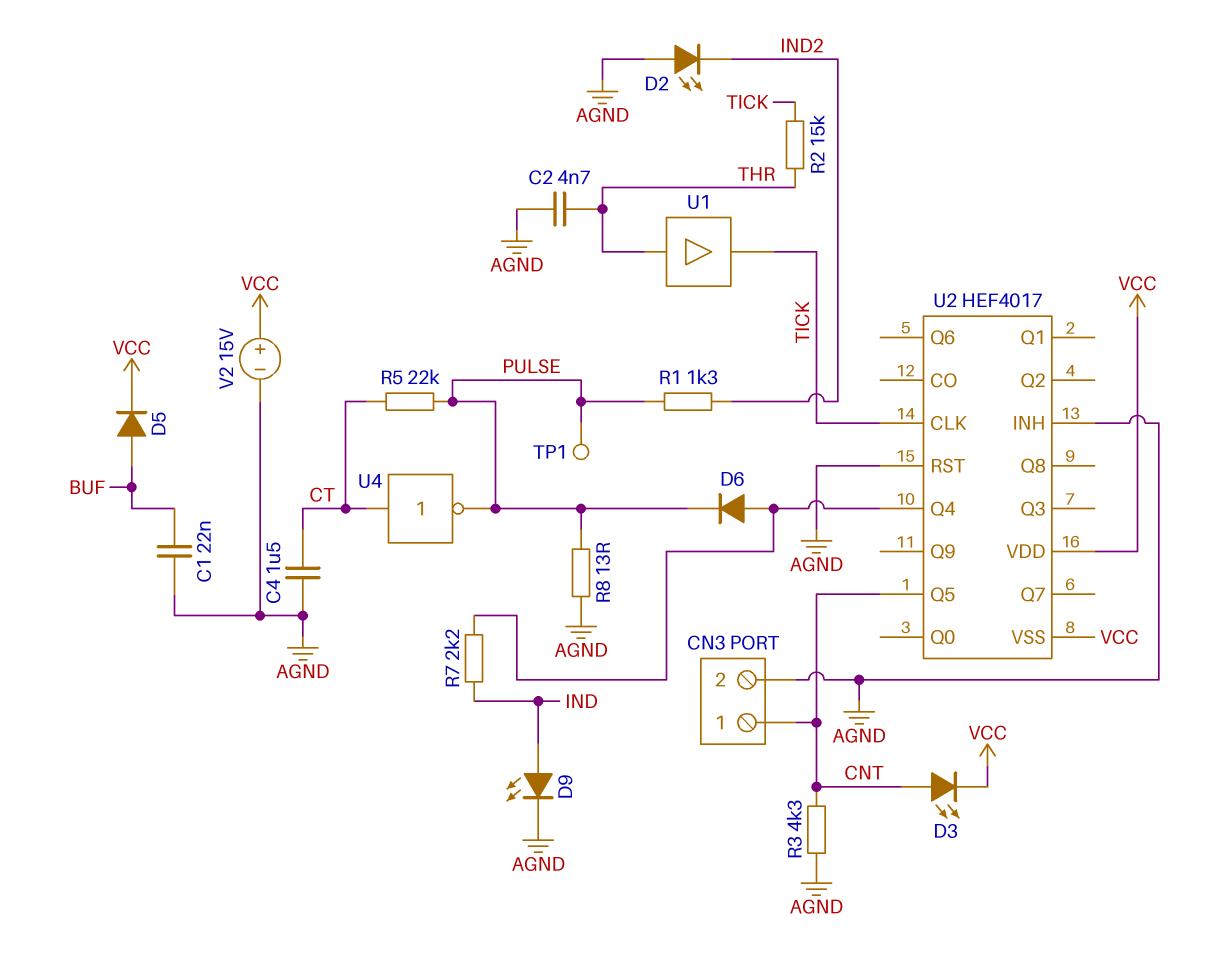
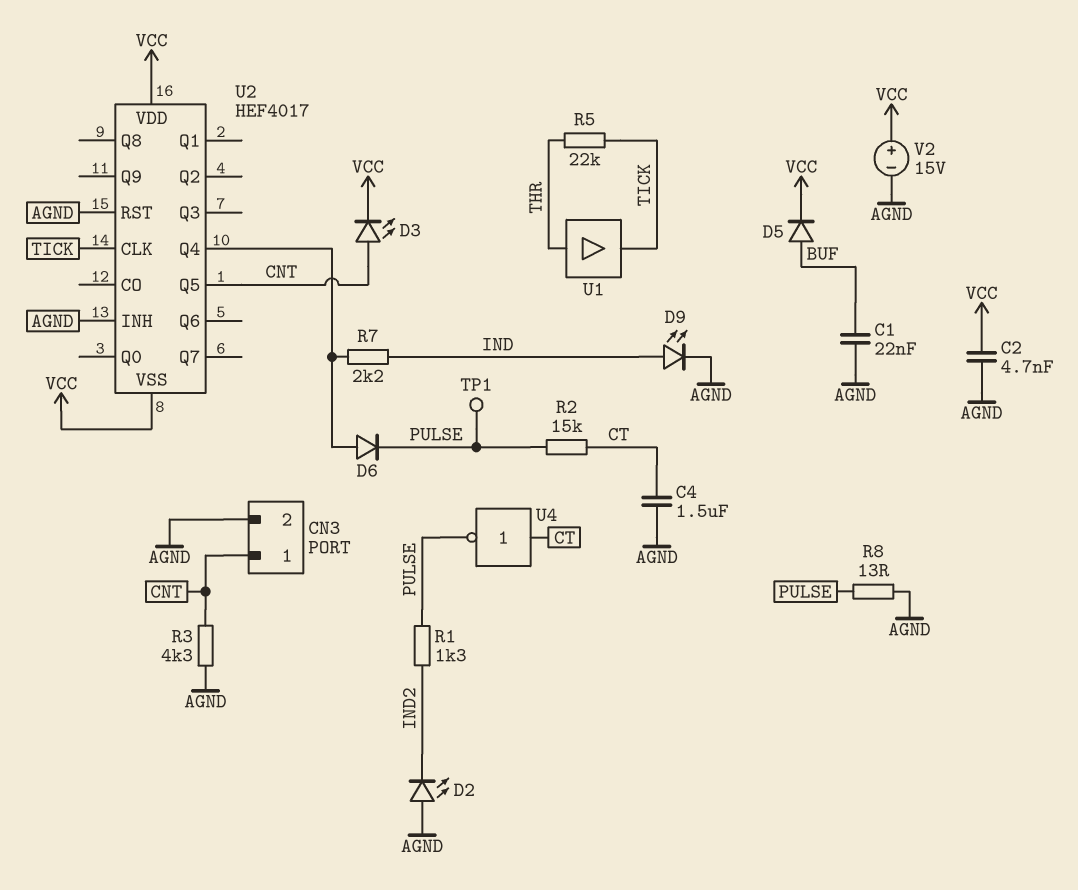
C2: 4.7nF (AGND, THR) -> 4.7nF (AGND, VCC)
R2: 15k (THR, TICK) -> 15k (CT, PULSE)
R5: 22k (CT, PULSE) -> 22k (THR, TICK)

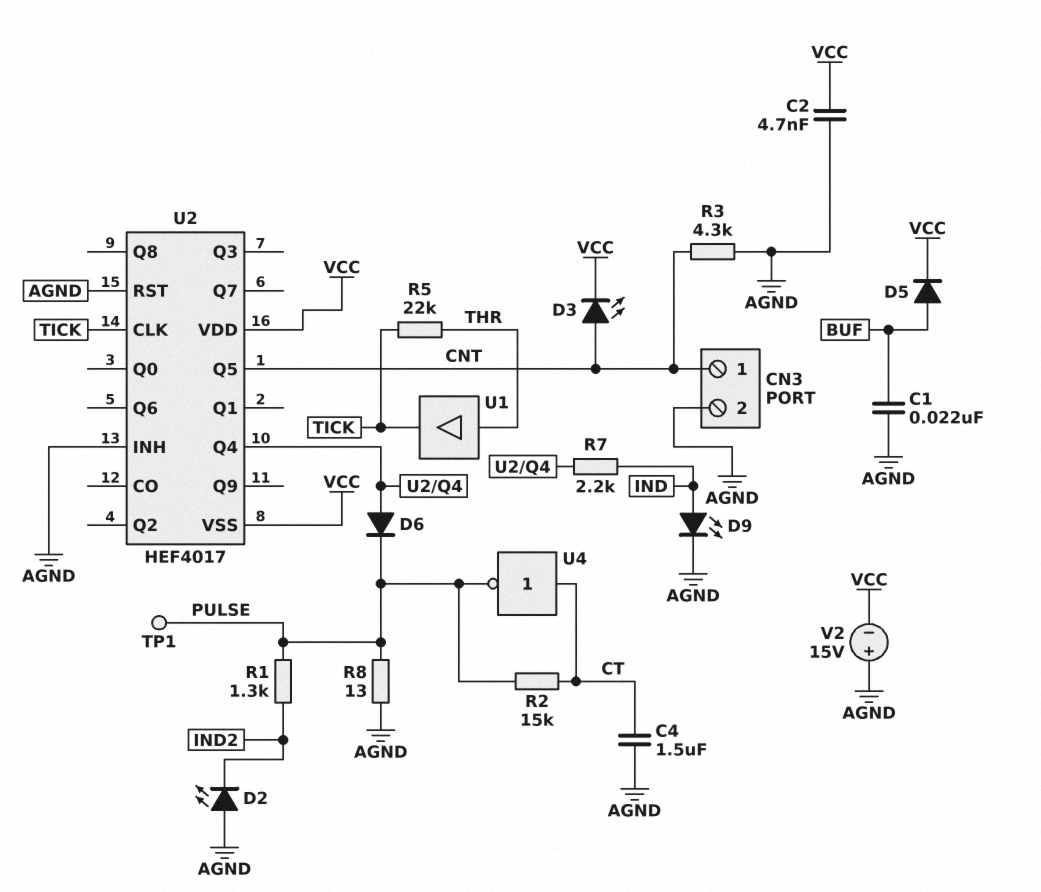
V2: 15V (plus VCC, minus AGND) -> 15V (plus AGND, minus VCC)

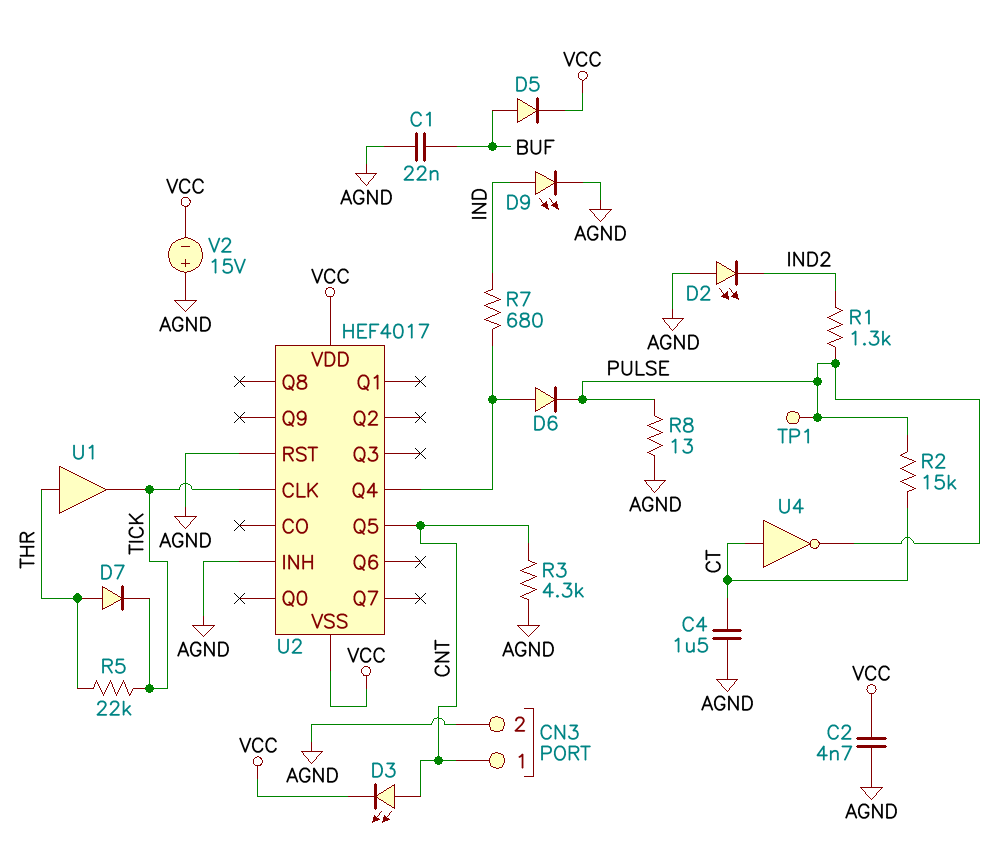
D7: none -> diode (A THR, K TICK)
R7: 2.2k (IND, U2/Q4) -> 680 (IND, U2/Q4)

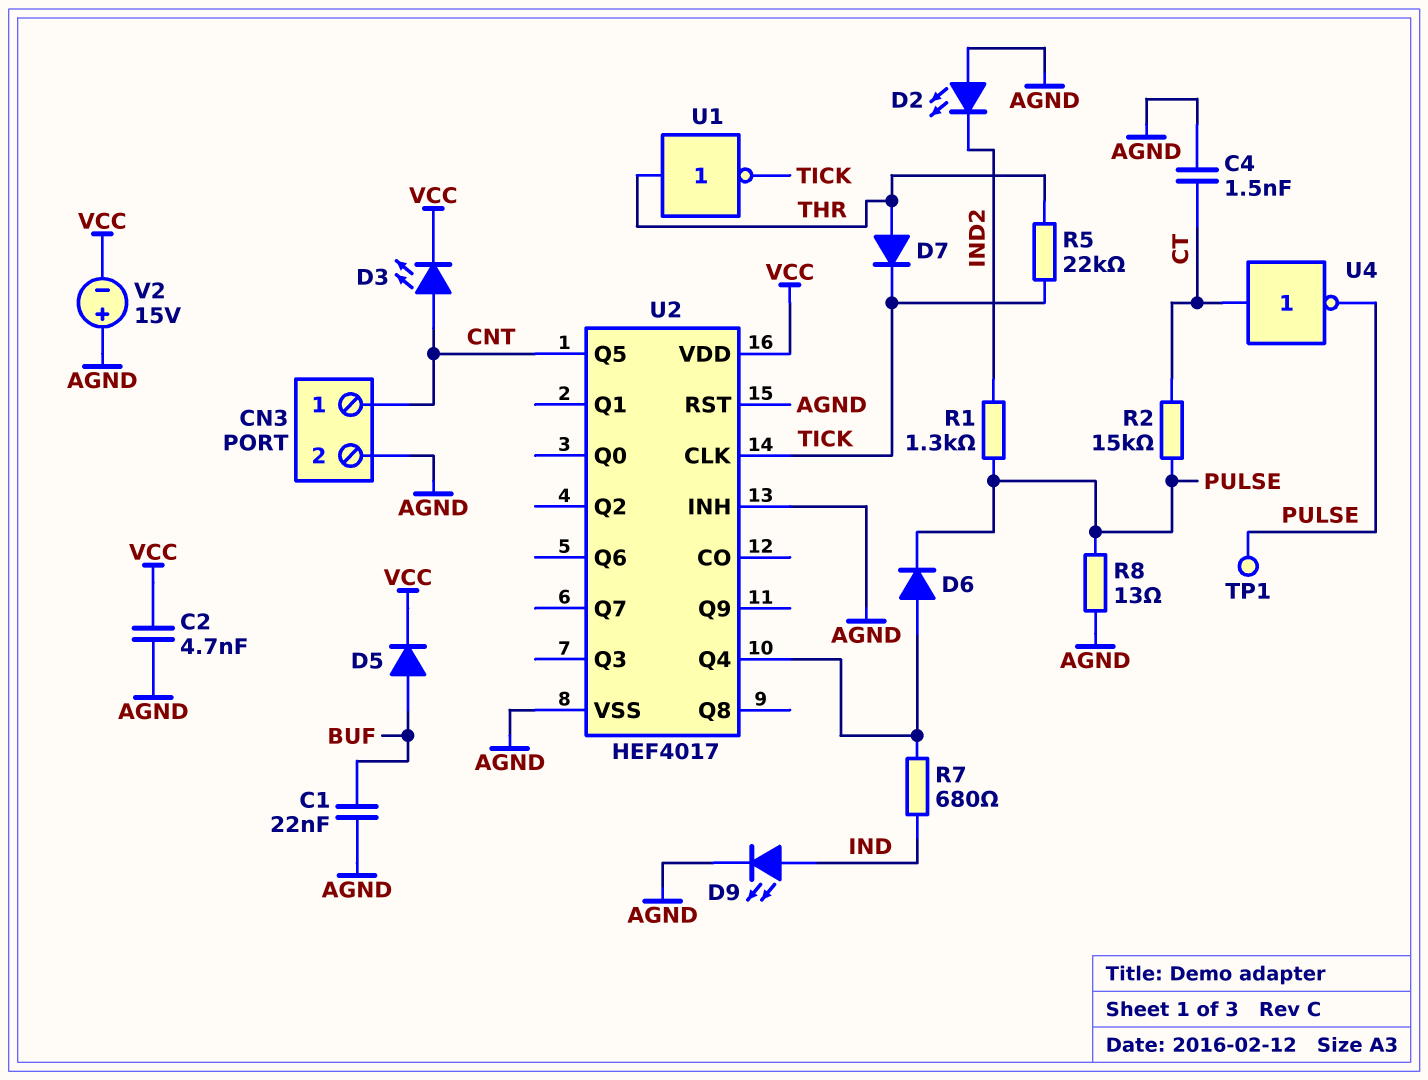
C4: 1.5uF (AGND, CT) -> 1.5nF (AGND, CT)
R3: 4.3k (AGND, CNT) -> none
U1: buffer (in THR, out TICK) -> NOT (in THR, out TICK)
U2 pin VSS: VCC -> AGND

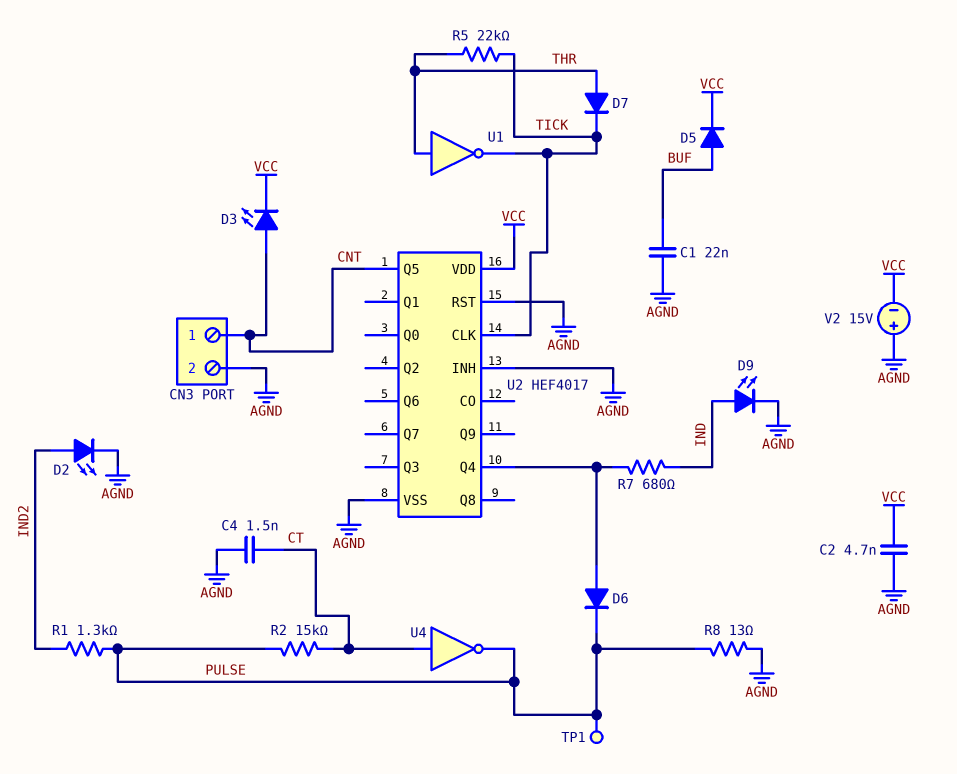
D2: LED (A AGND, K IND2) -> LED (A IND2, K AGND)

